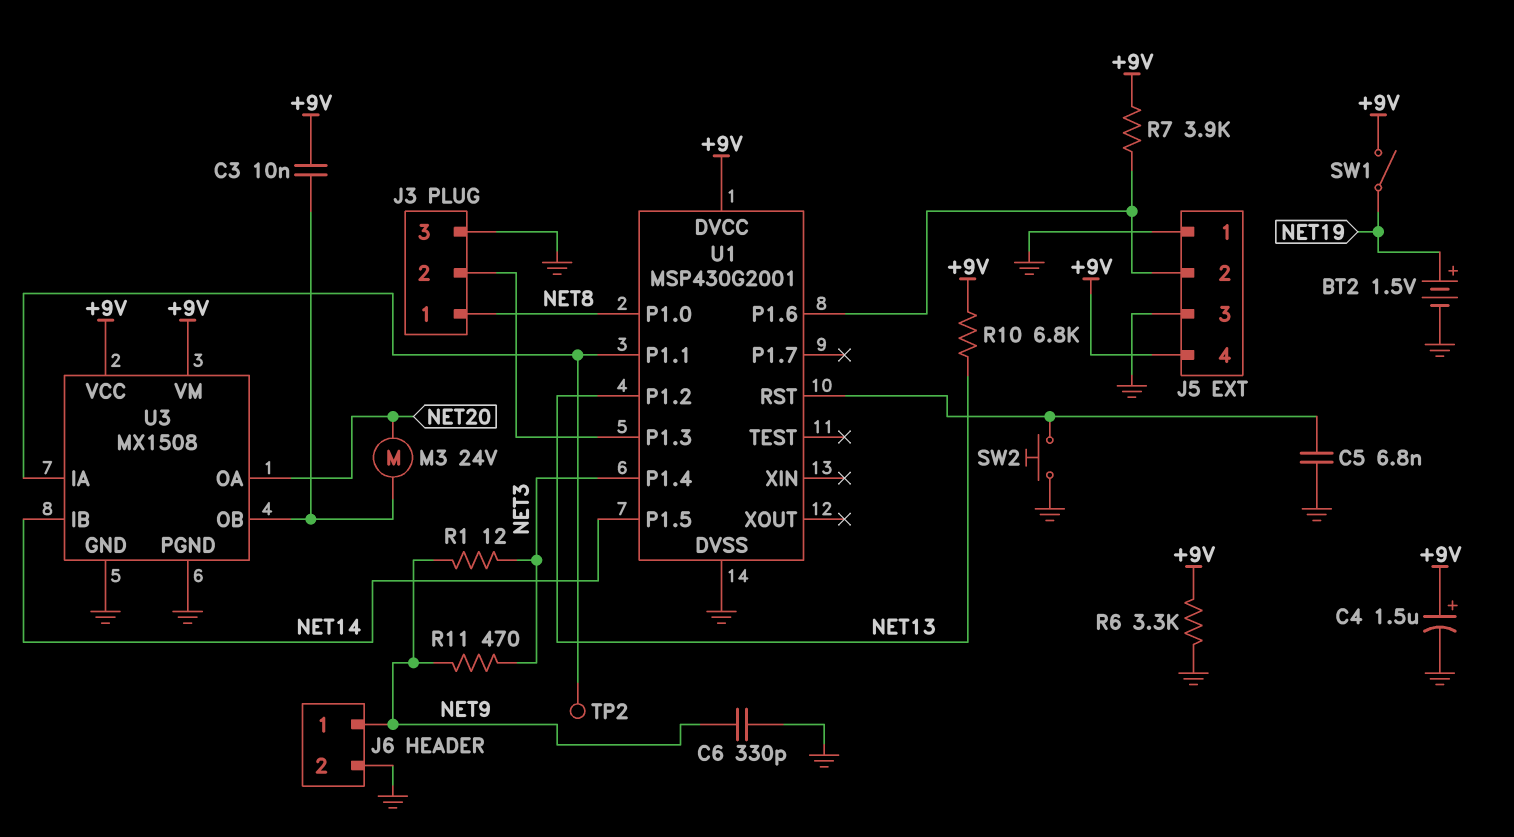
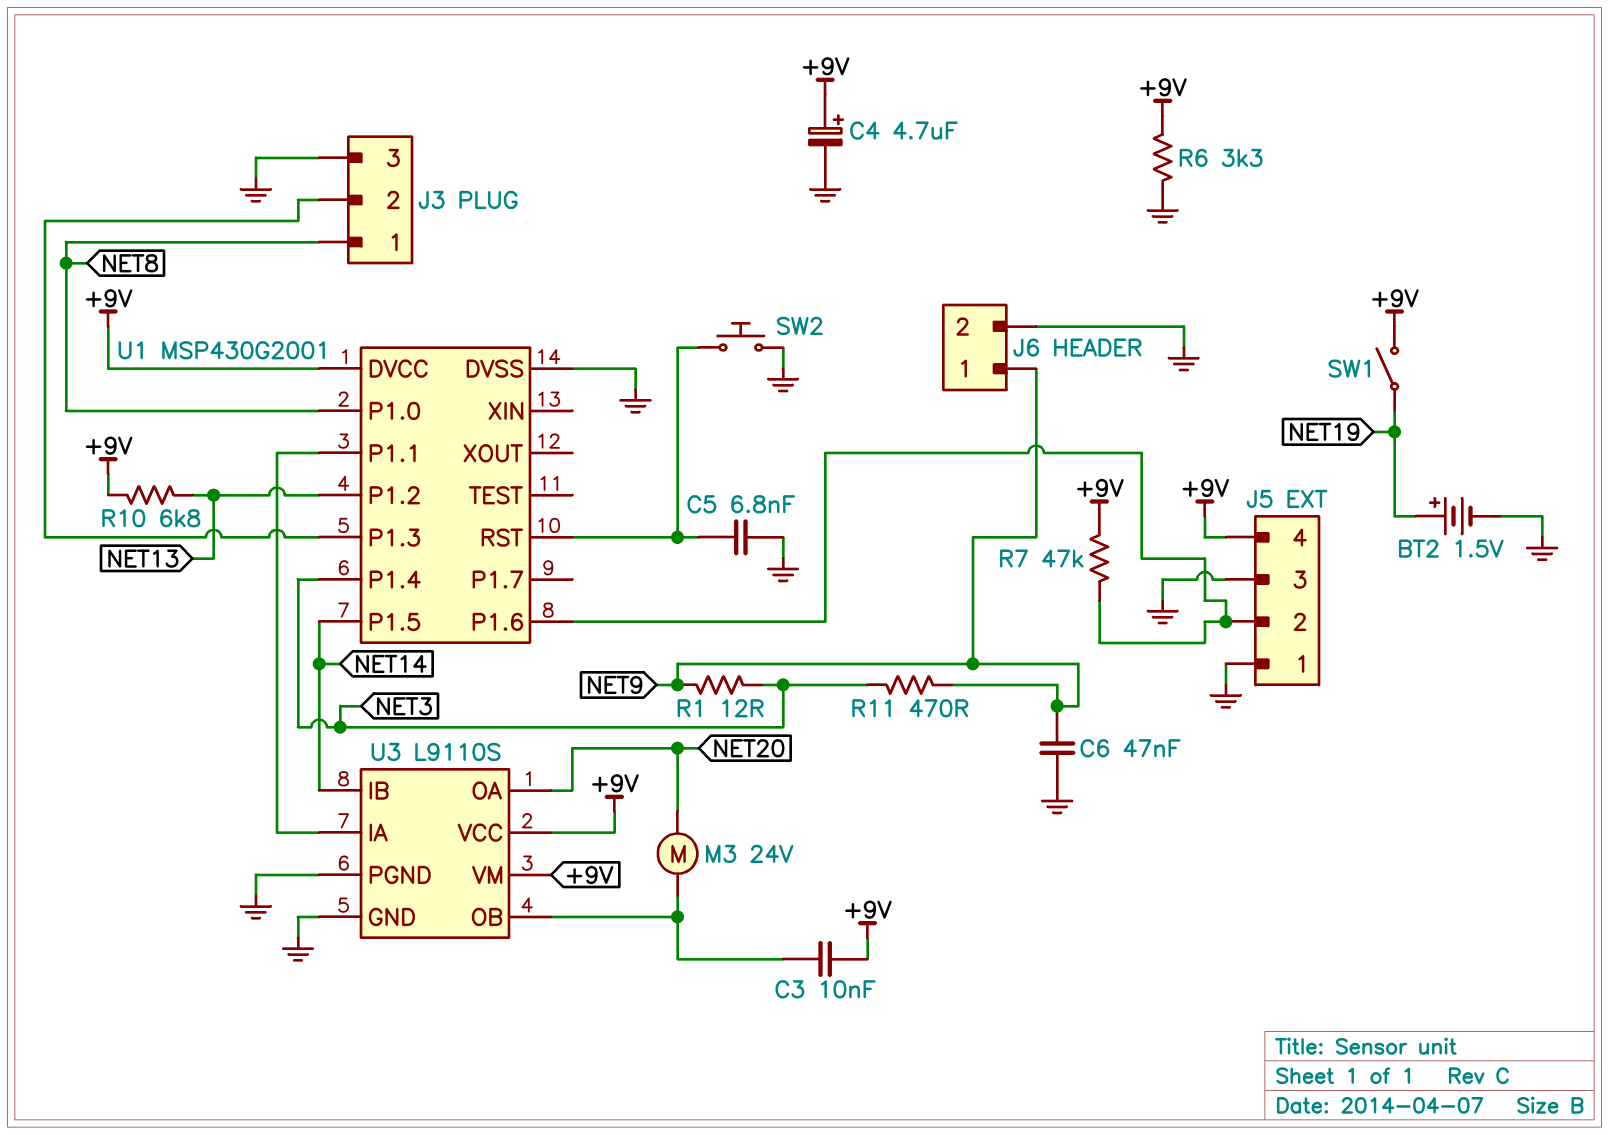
C4: 1.5uF (plus +9V, minus GND) -> 4.7uF (plus +9V, minus GND)
C6: 330pF (GND, NET9) -> 47nF (GND, NET9)
R7: 3.9k (+9V, J5/2) -> 47k (+9V, J5/2)
TP2: test point (U1/P1.1) -> none
U3: MX1508 -> L9110S

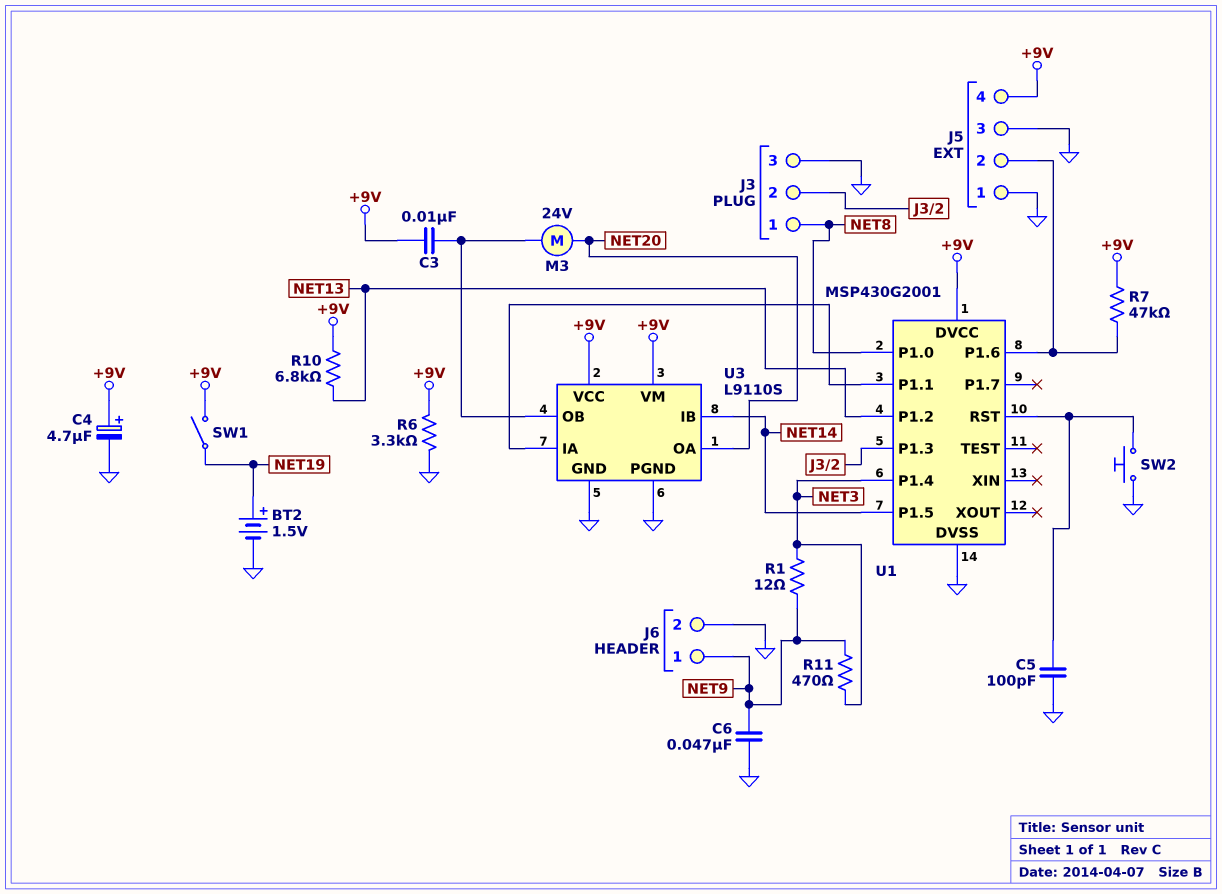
C5: 6.8nF (GND, U1/RST) -> 100pF (GND, U1/RST)

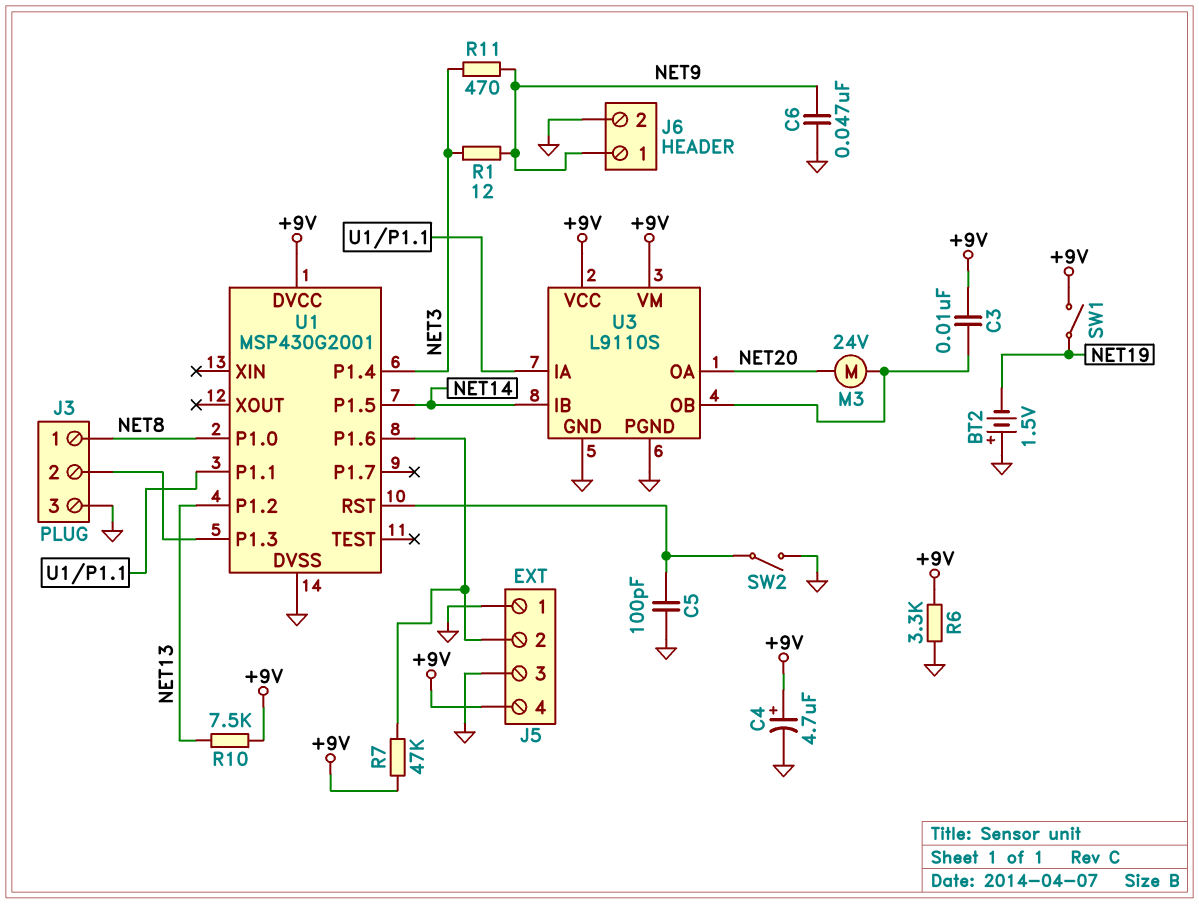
BT2: 1.5V (plus NET19, minus GND) -> 1.5V (plus GND, minus NET19)
R10: 6.8k (+9V, NET13) -> 7.5k (+9V, NET13)
SW2: button (GND, U1/RST) -> switch (GND, U1/RST)

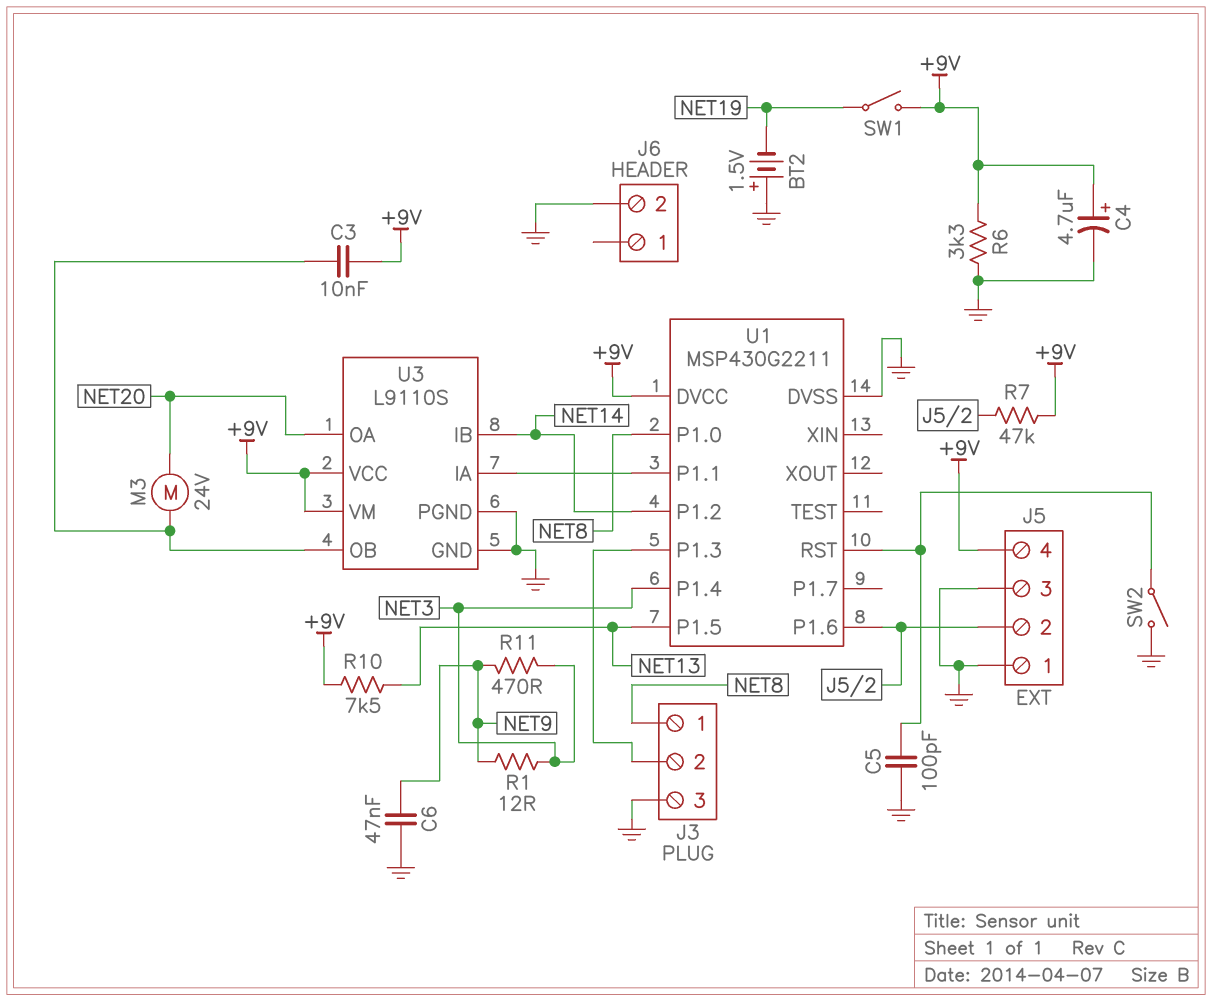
J6 pin 1: NET9 -> none
U1: MSP430G2001 -> MSP430G2211
U1 pin P1.2: NET13 -> NET14
U1 pin P1.5: NET14 -> NET13

